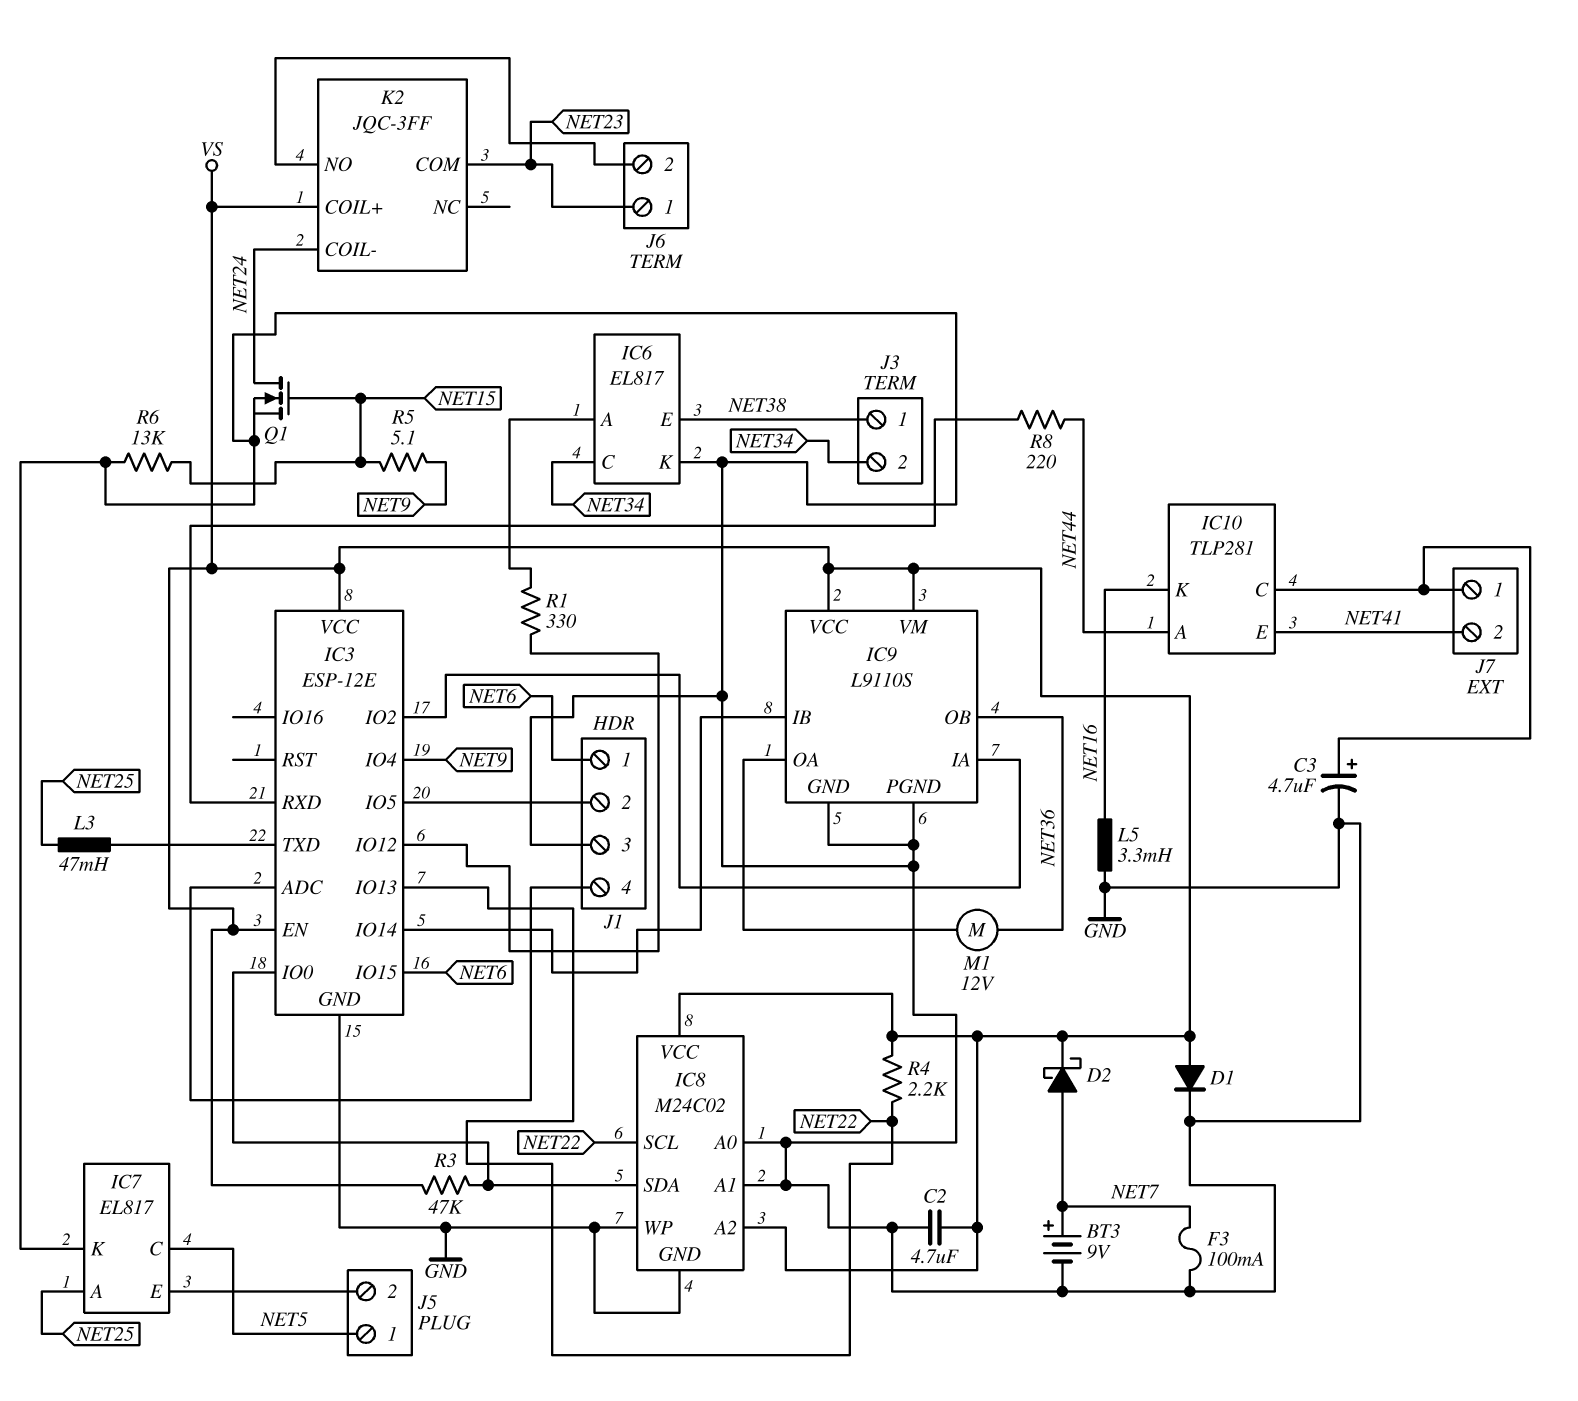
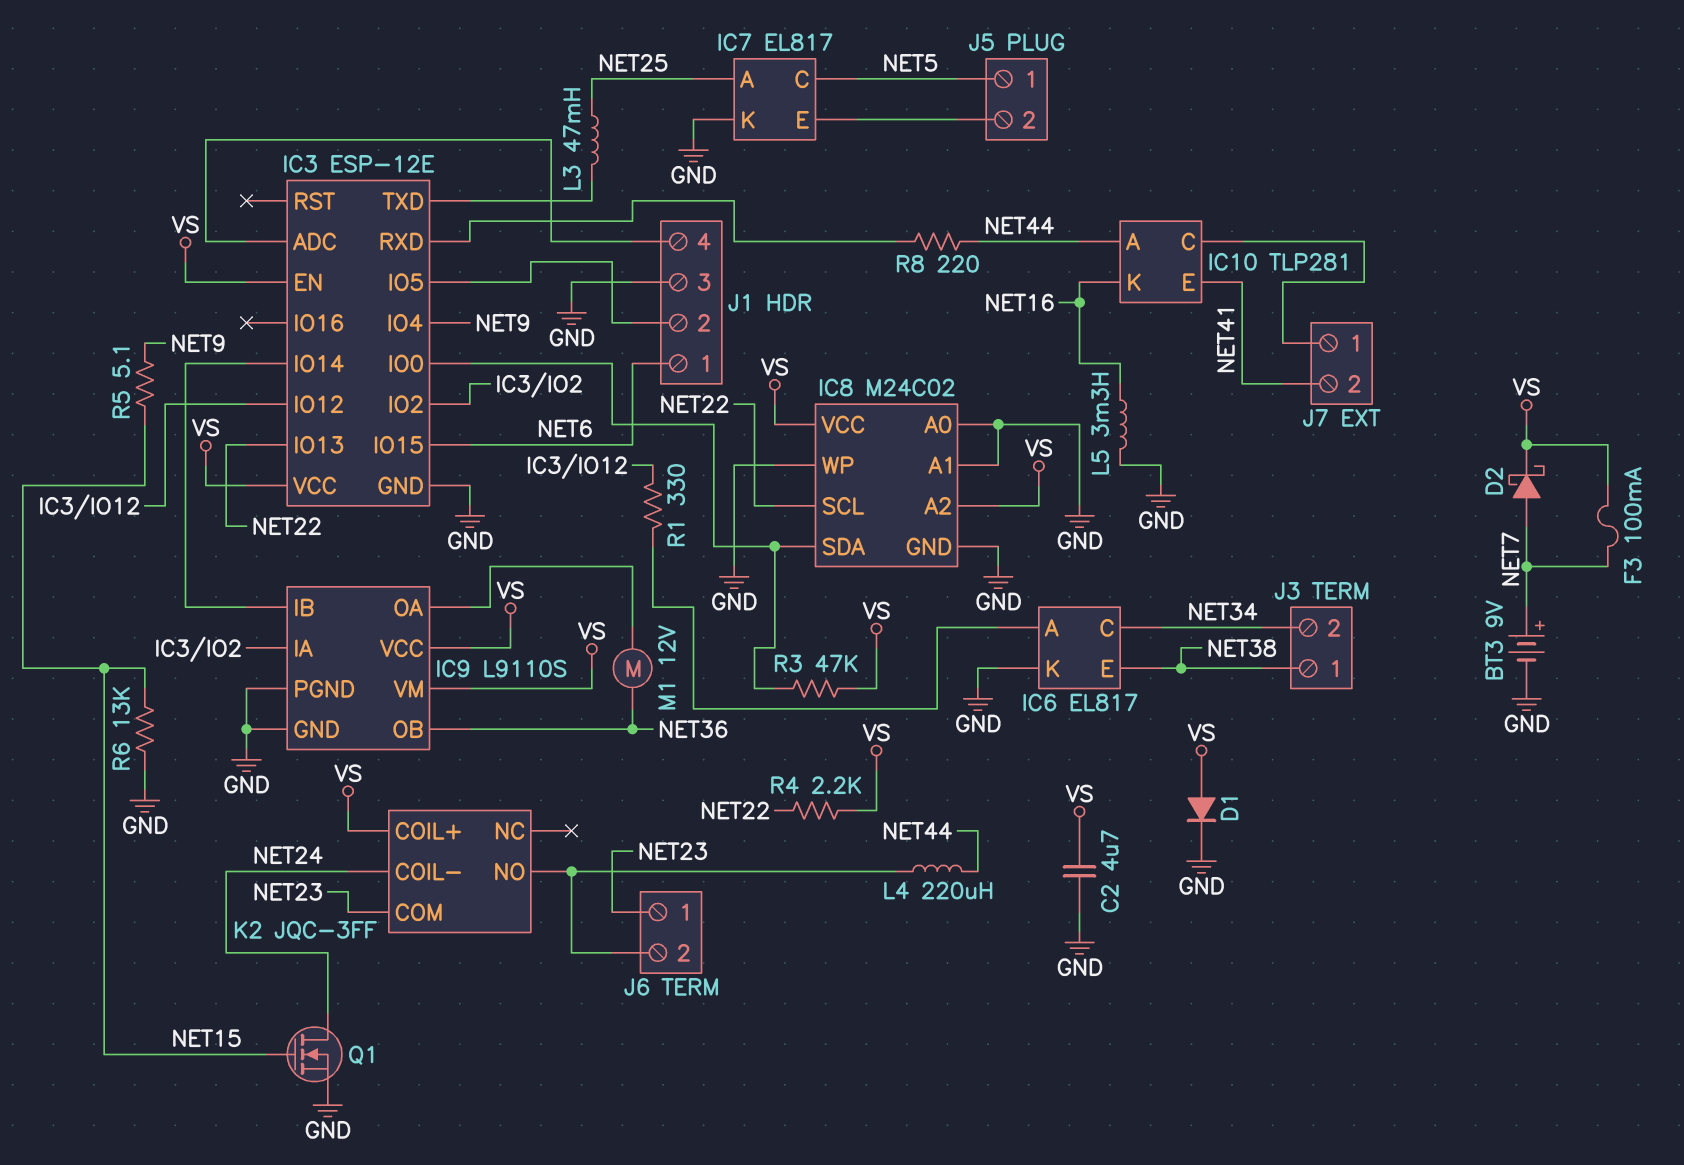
C3: 4.7uF (plus IC10/C, minus GND) -> none
F3: 100mA (GND, NET7) -> 100mA (NET7, VS)
L4: none -> 220uH (J6/2, NET44)

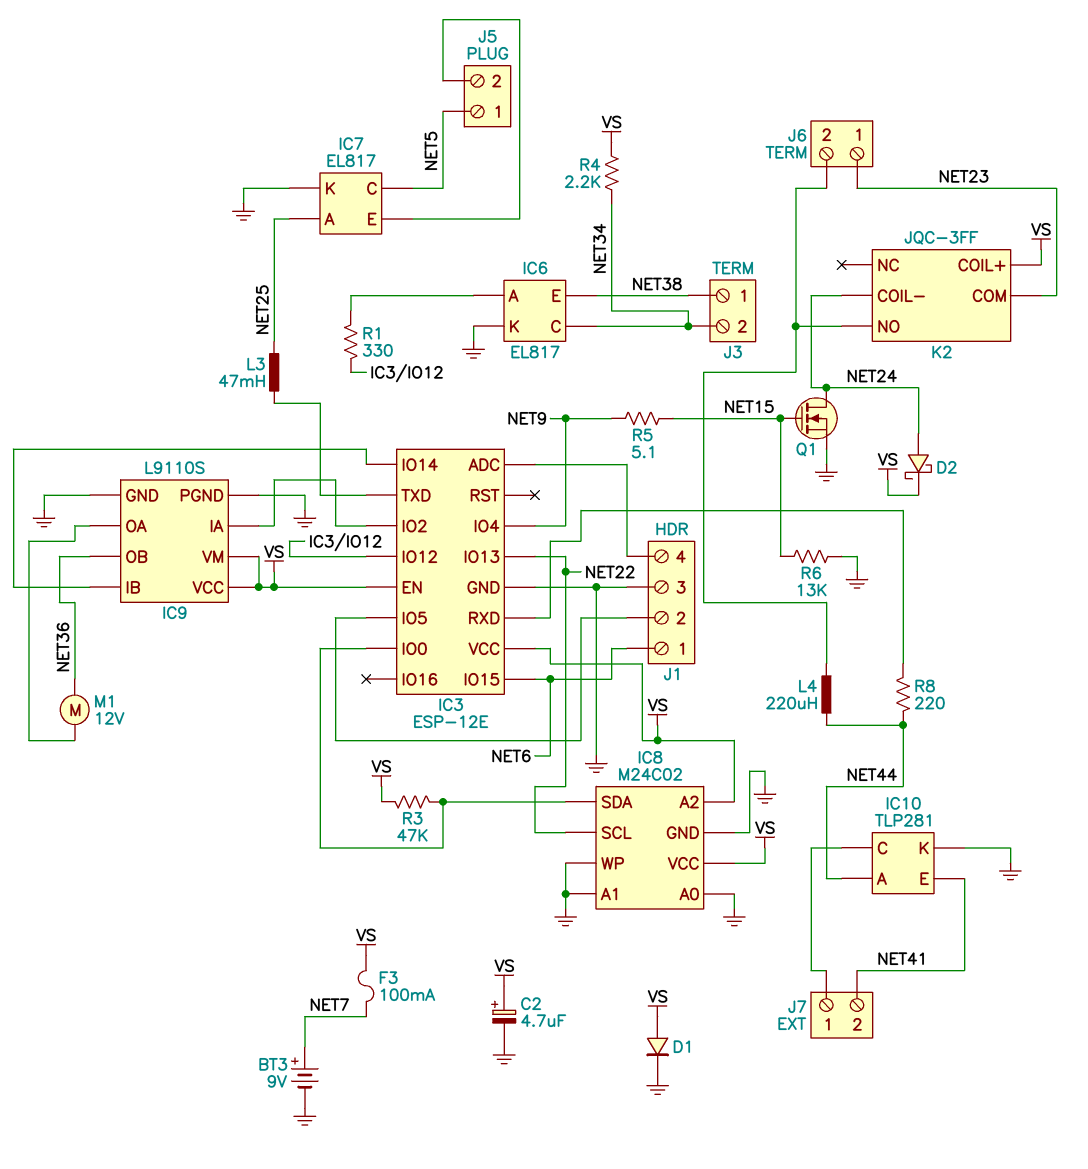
C2: 4.7uF (GND, VS) -> 4.7uF (plus VS, minus GND)
D2: schottky (A NET7, K VS) -> schottky (A NET24, K VS)
IC10 pin K: NET16 -> GND
L5: 3.3mH (GND, NET16) -> none
R4: 2.2k (NET22, VS) -> 2.2k (NET34, VS)

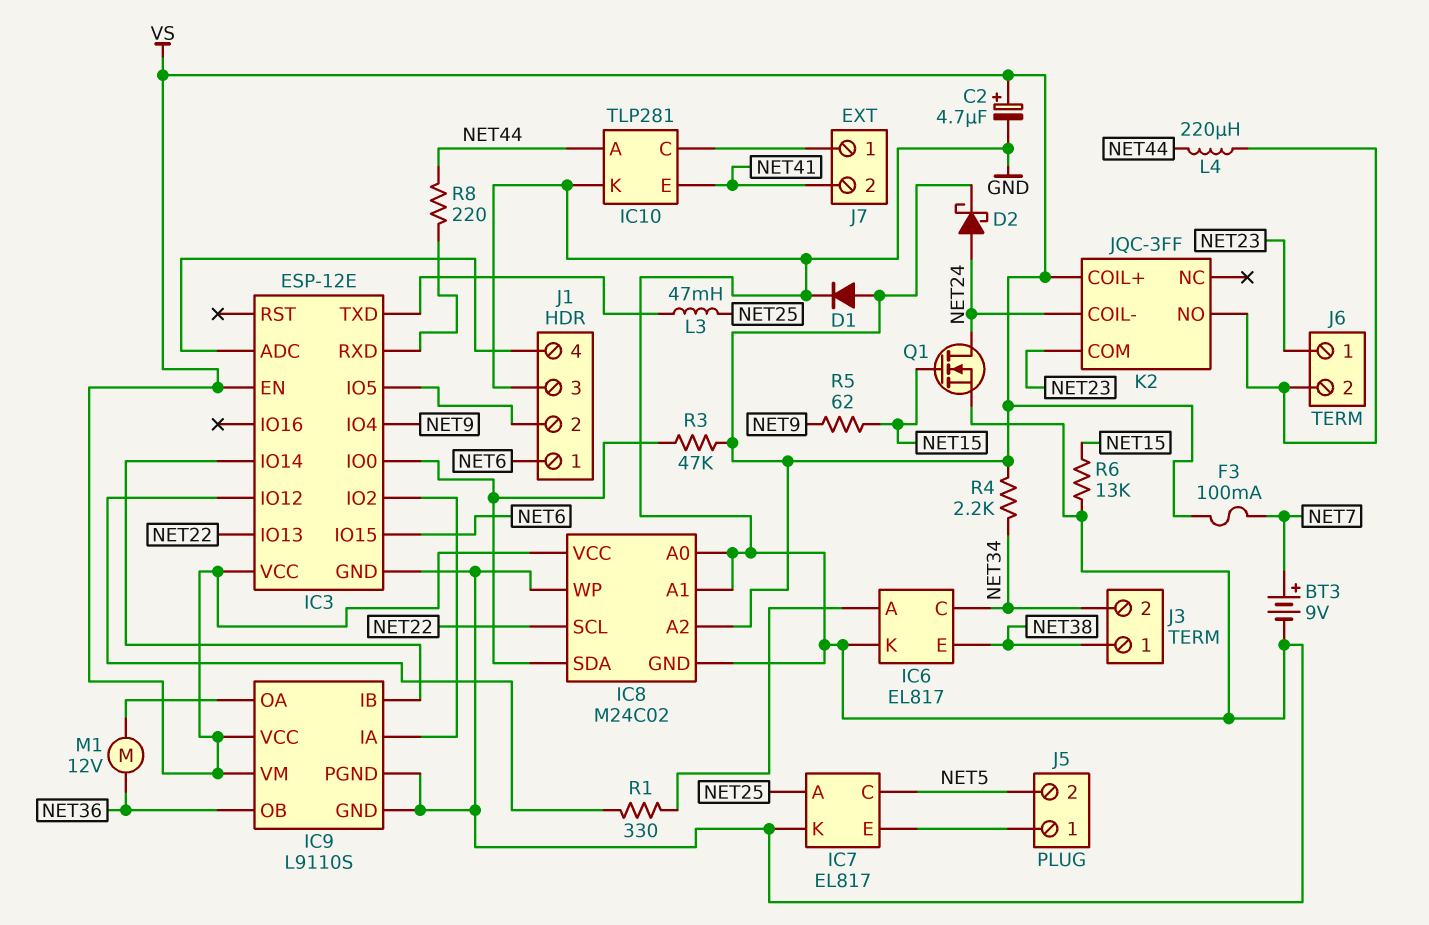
J5 pin 1: NET5 -> IC7/E
J5 pin 2: IC7/E -> NET5
R5: 5.1 (NET9, NET15) -> 62 (NET9, NET15)

